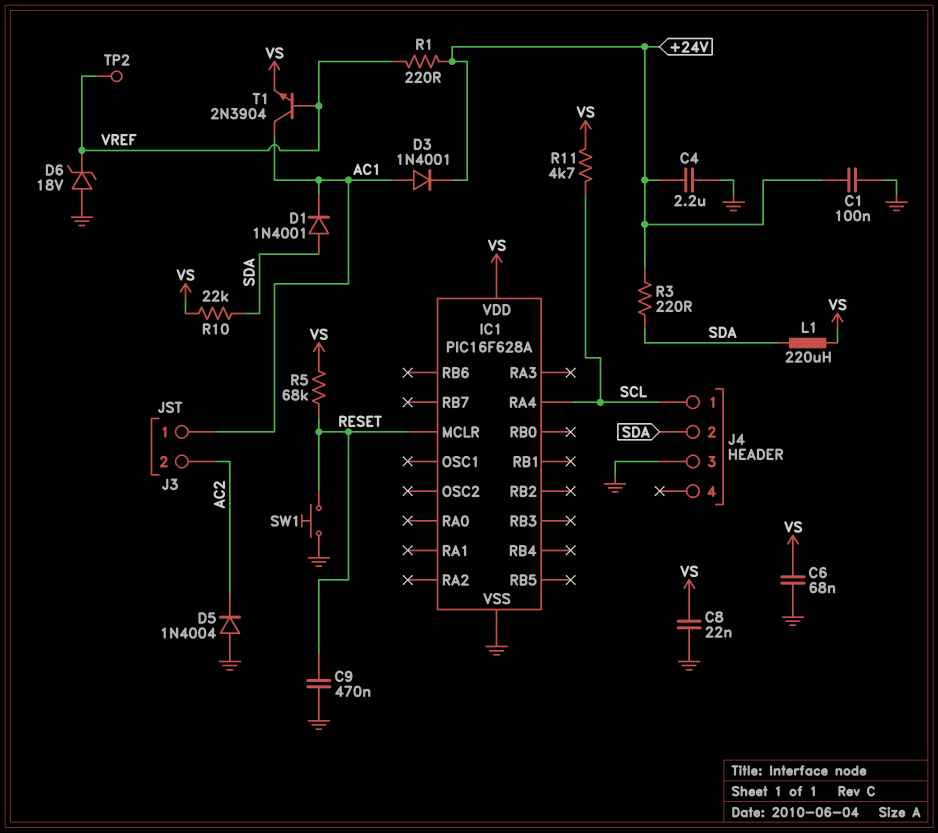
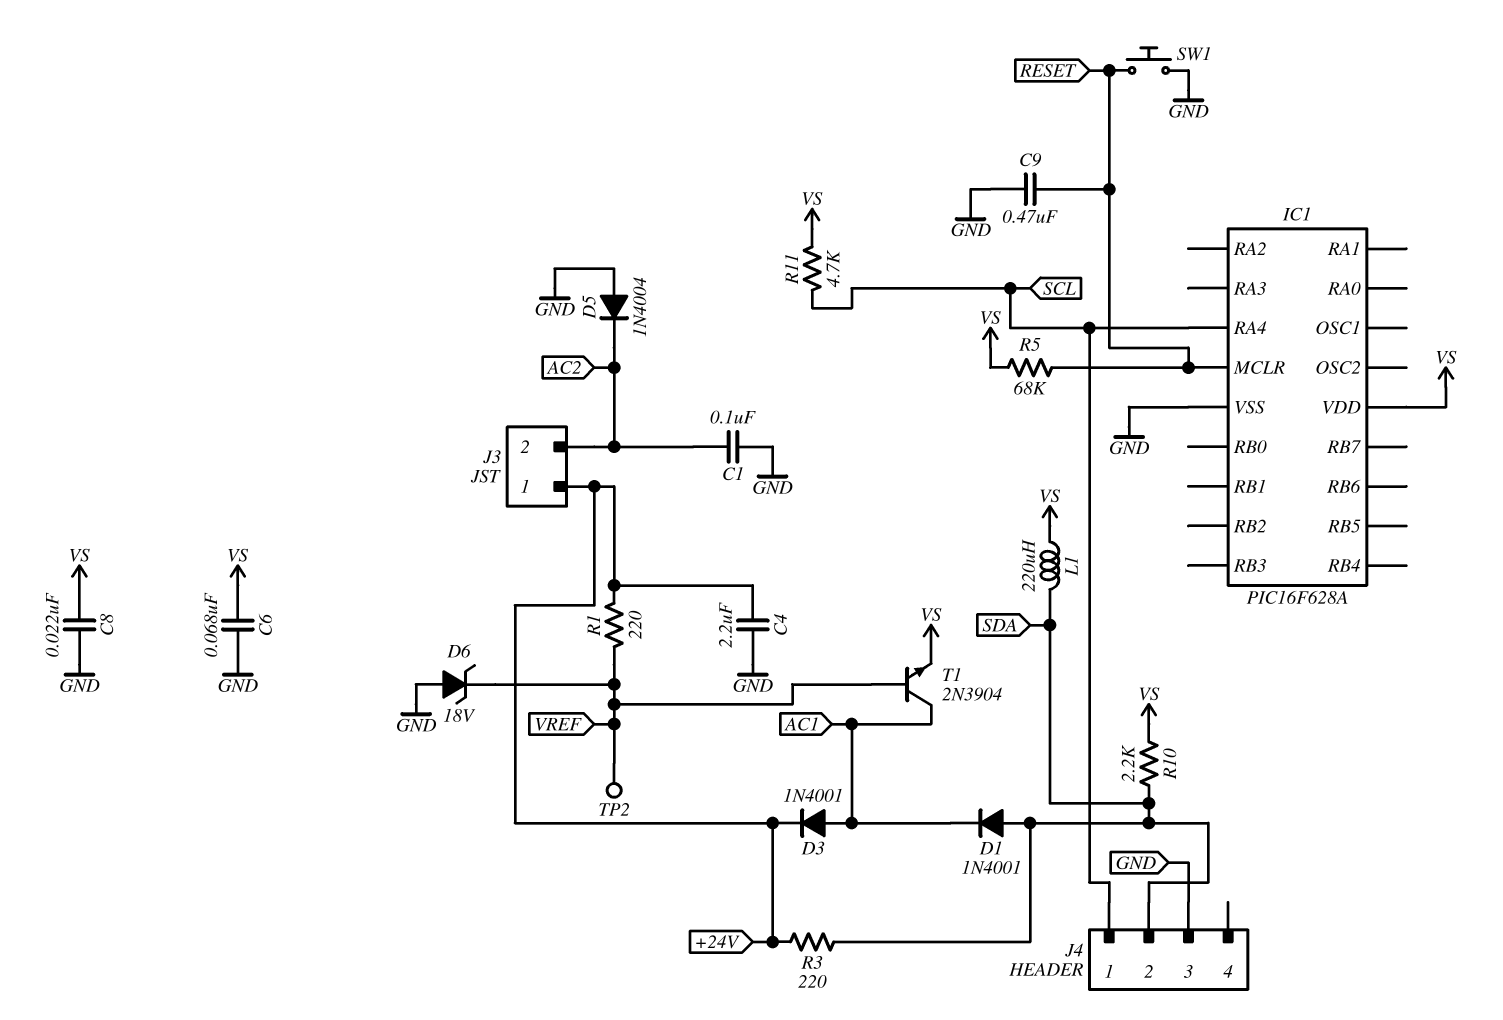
C1: 100nF (+24V, GND) -> 100nF (AC2, GND)
J3 pin 1: AC1 -> +24V
R10: 22k (SDA, VS) -> 2.2k (SDA, VS)

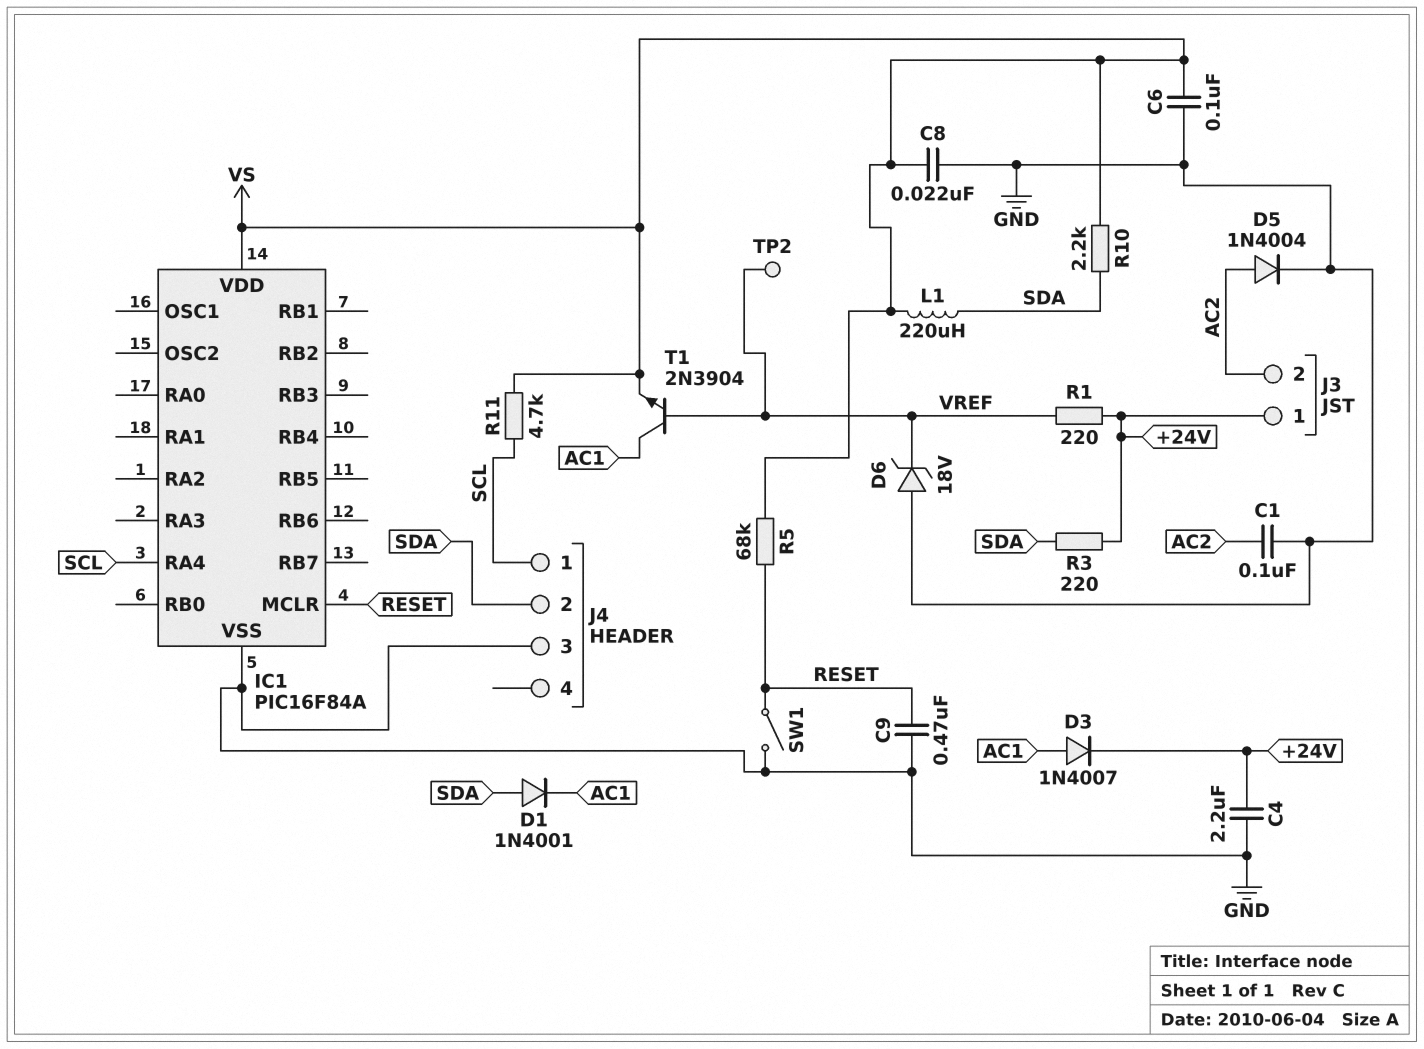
C6: 68nF (GND, VS) -> 100nF (GND, VS)
D3: diode 1N4001 (A AC1, K +24V) -> diode 1N4007 (A AC1, K +24V)
D5: diode 1N4004 (A GND, K AC2) -> diode 1N4004 (A AC2, K GND)
IC1: PIC16F628A -> PIC16F84A
SW1: button (GND, RESET) -> switch (GND, RESET)

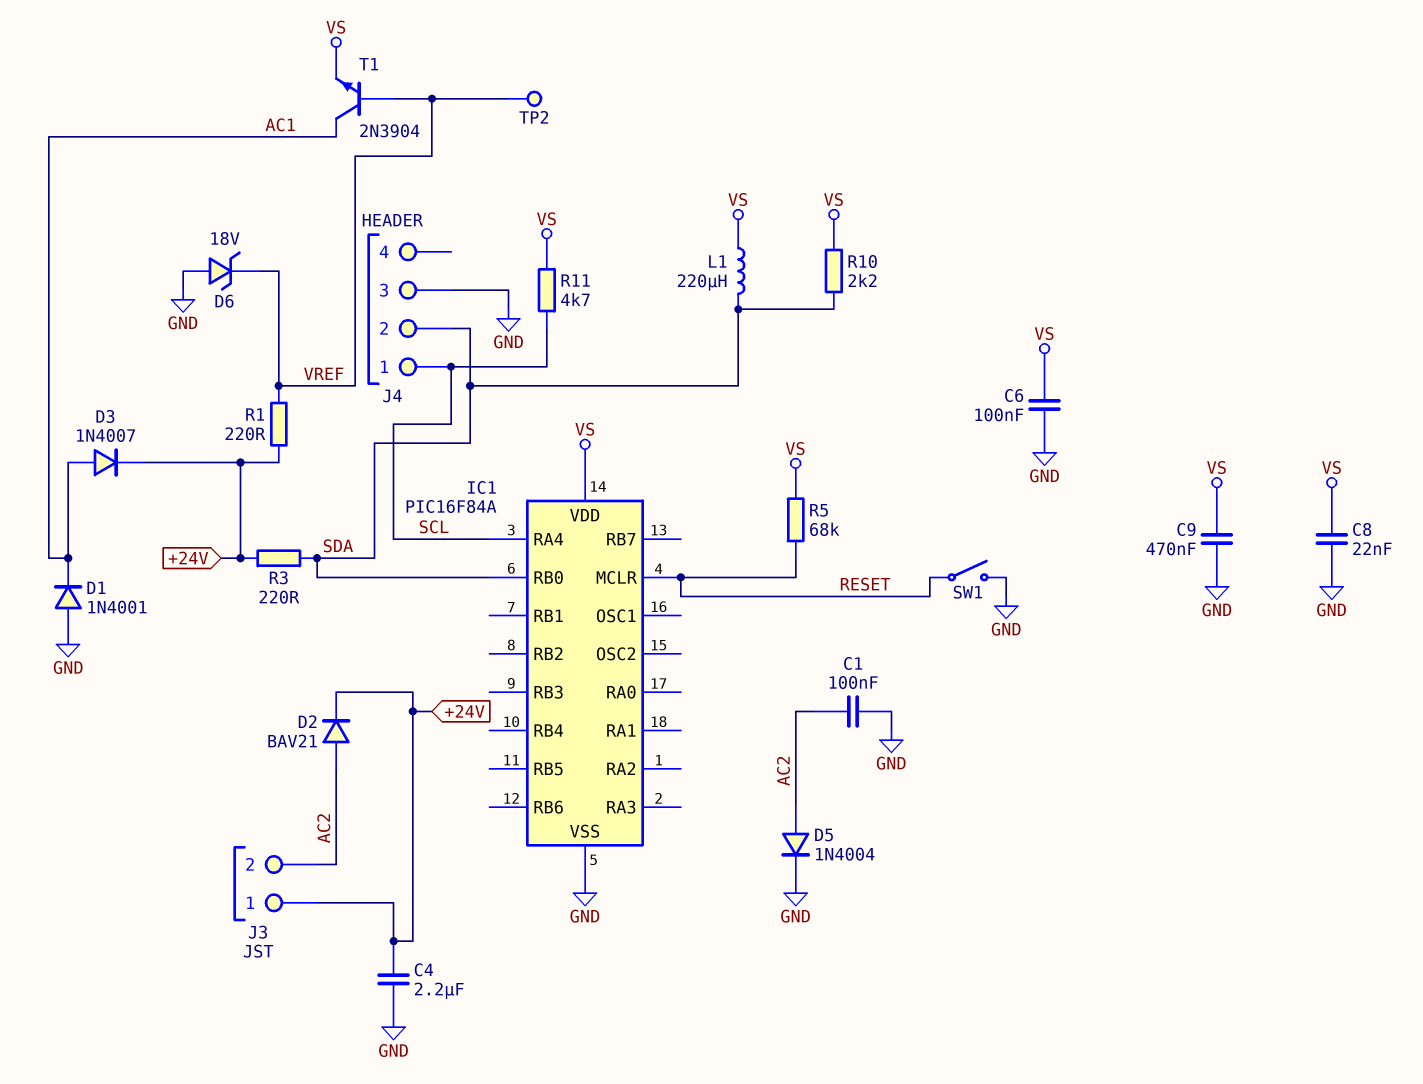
C9: 470nF (GND, RESET) -> 470nF (GND, VS)
D1: diode 1N4001 (A SDA, K AC1) -> diode 1N4001 (A GND, K AC1)
D2: none -> diode BAV21 (A AC2, K +24V)
IC1 pin RB0: none -> SDA

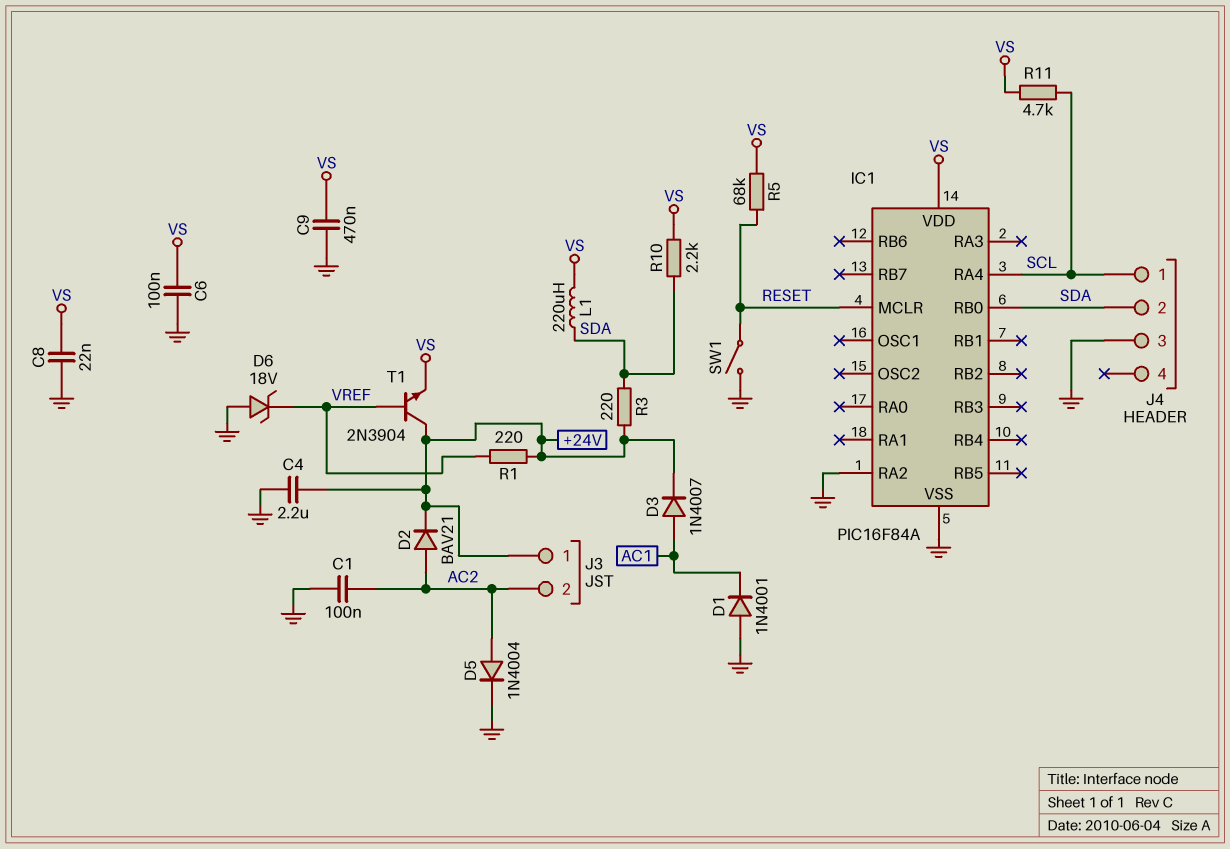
IC1 pin RA2: none -> GND
T1: NPN 2N3904 (B VREF, C AC1, E VS) -> NPN 2N3904 (B VREF, C +24V, E VS)
TP2: test point (VREF) -> none

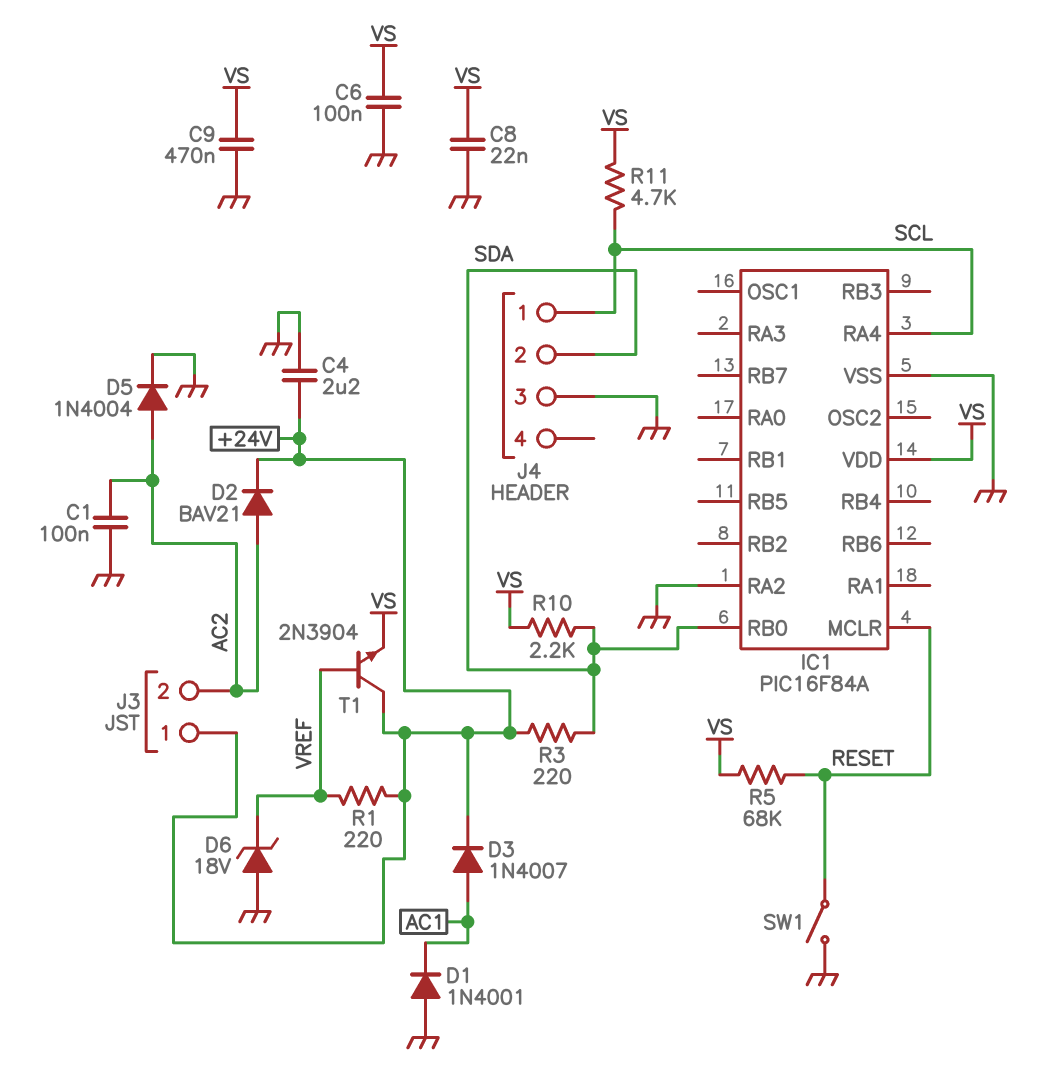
L1: 220uH (SDA, VS) -> none

